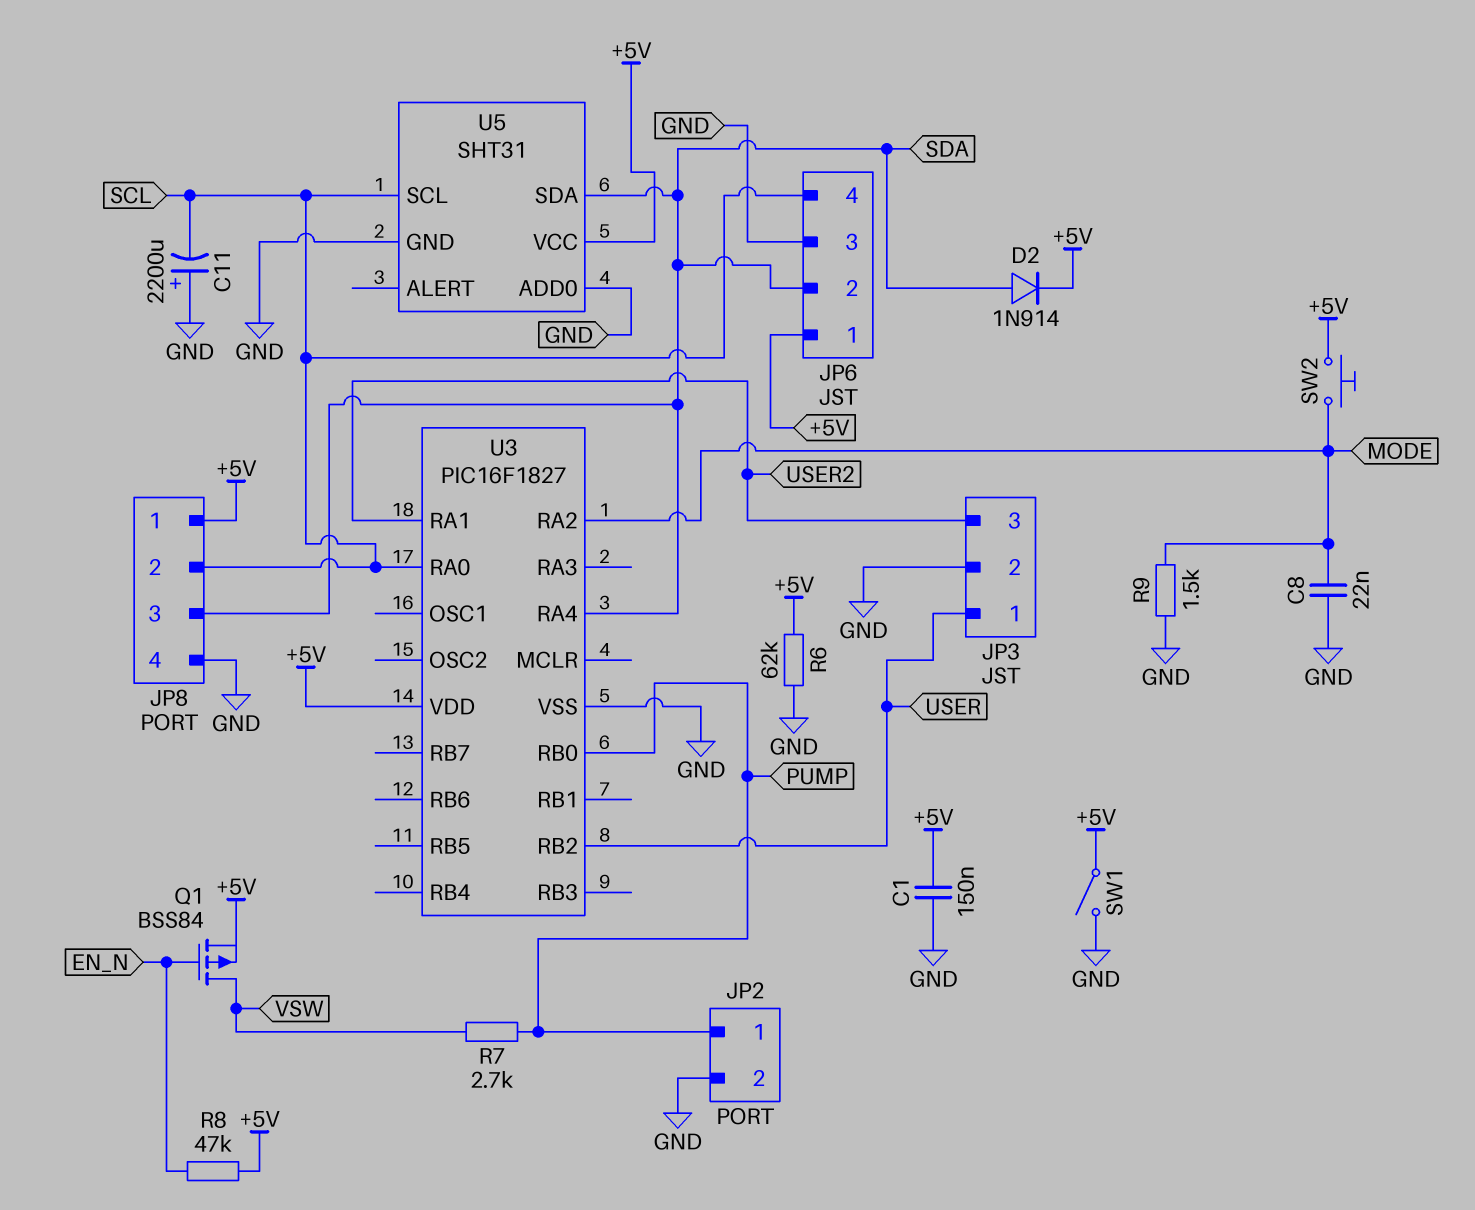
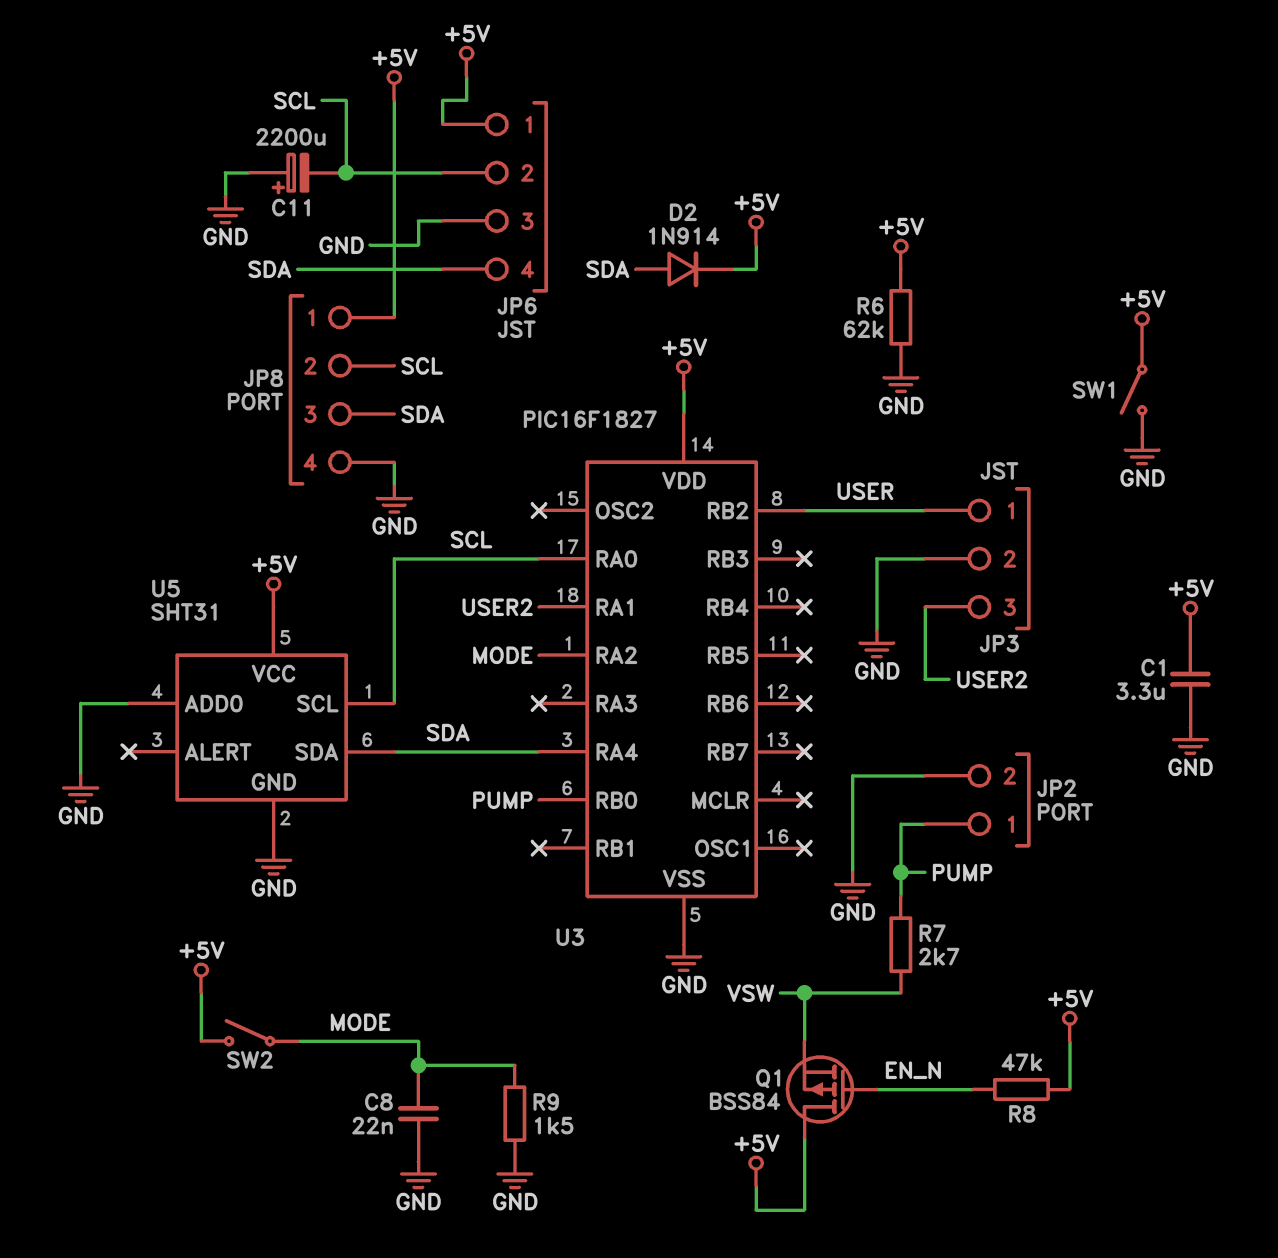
C1: 150nF (+5V, GND) -> 3.3uF (+5V, GND)
JP6 pin 2: SDA -> SCL
JP6 pin 4: SCL -> SDA
Q1: PMOS BSS84 (G EN_N, D VSW, S +5V) -> PMOS BSS84 (G EN_N, D +5V, S VSW)
SW2: button (+5V, MODE) -> switch (+5V, MODE)

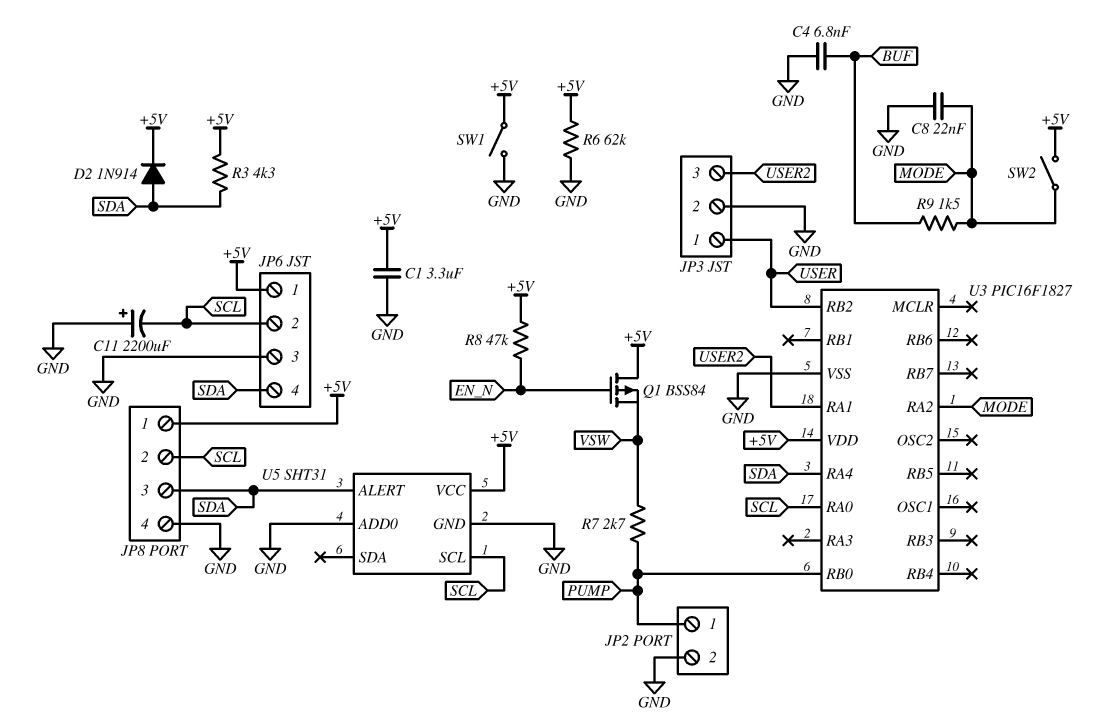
C4: none -> 6.8nF (BUF, GND)
R3: none -> 4.3k (+5V, SDA)
R9: 1.5k (GND, MODE) -> 1.5k (BUF, MODE)
U5 pin ALERT: none -> SDA
U5 pin SDA: SDA -> none

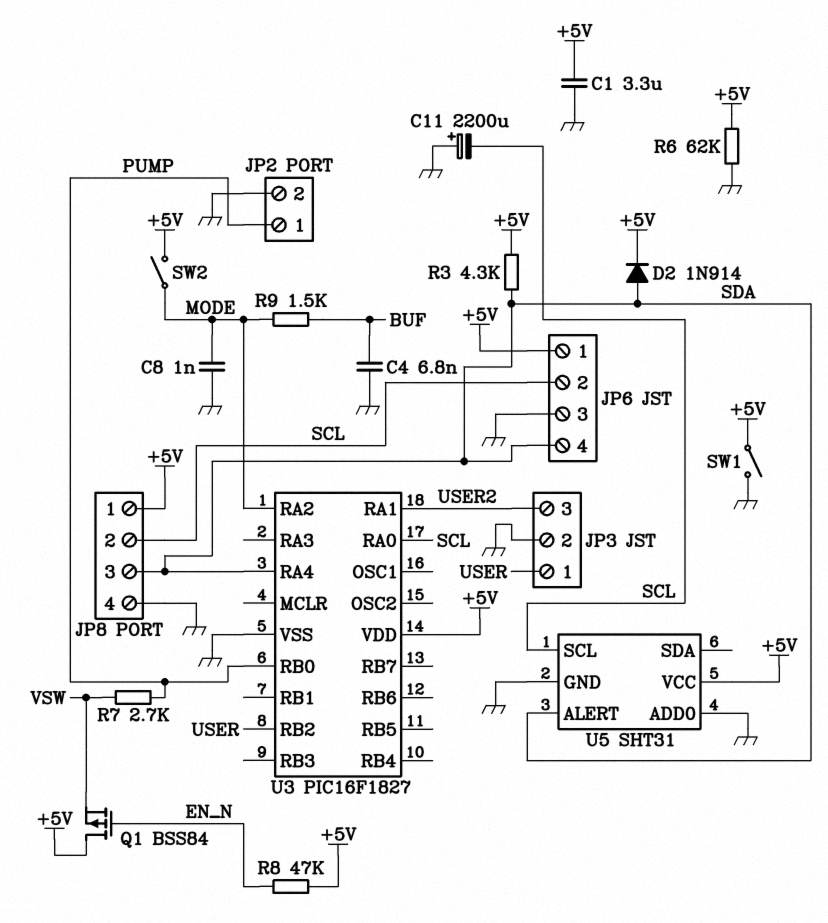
C8: 22nF (GND, MODE) -> 1nF (GND, MODE)

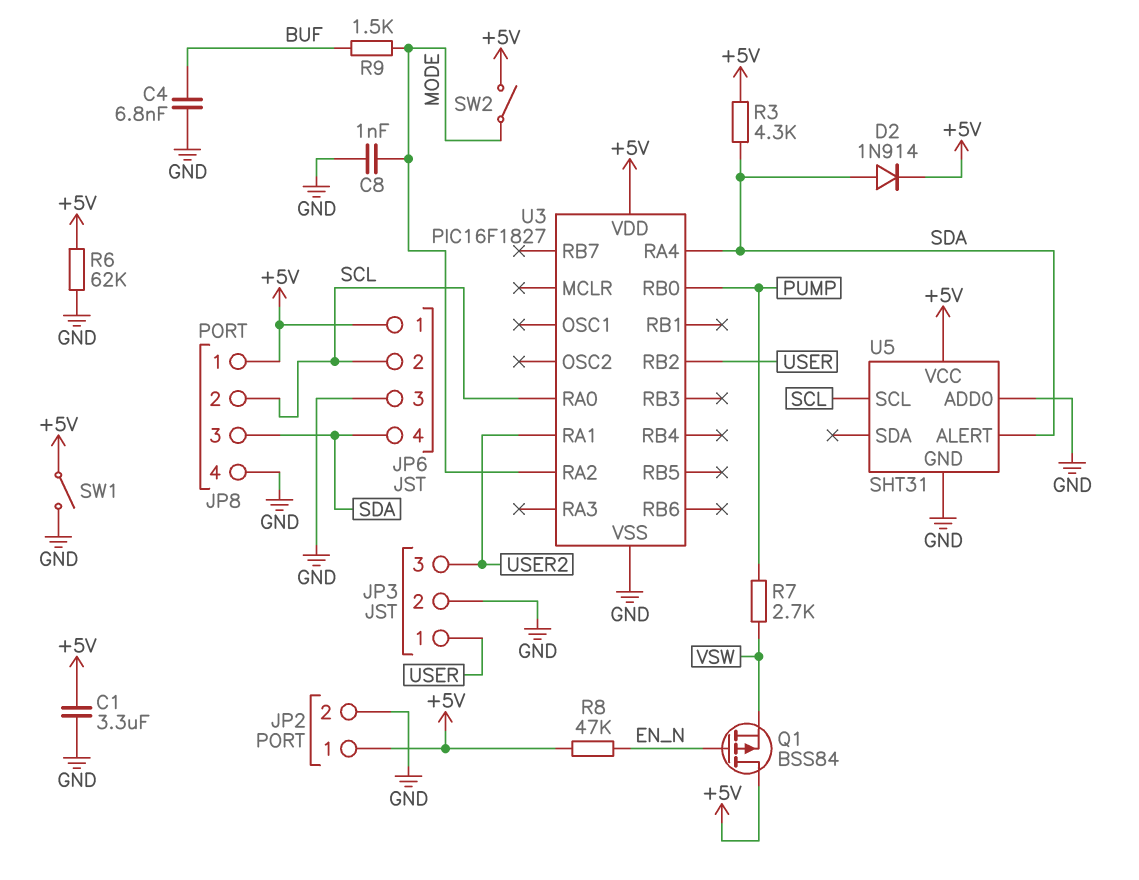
C11: 2200uF (plus GND, minus SCL) -> none
JP2 pin 1: PUMP -> +5V

